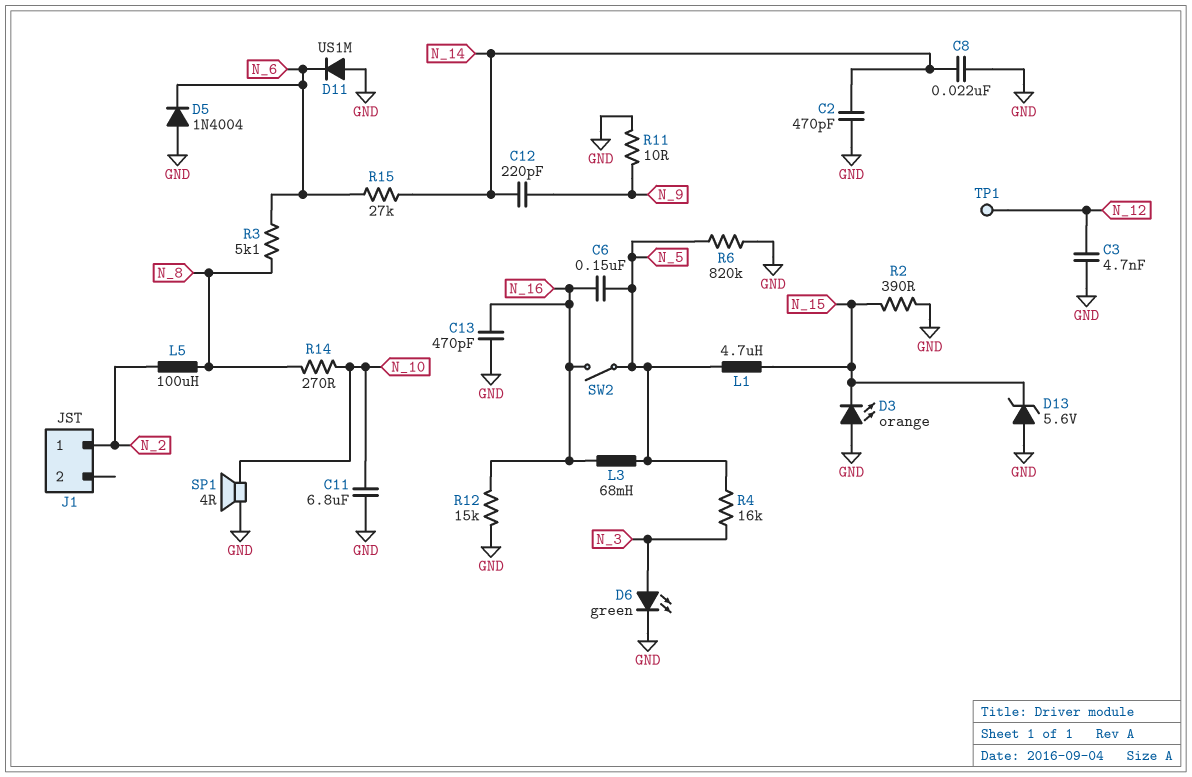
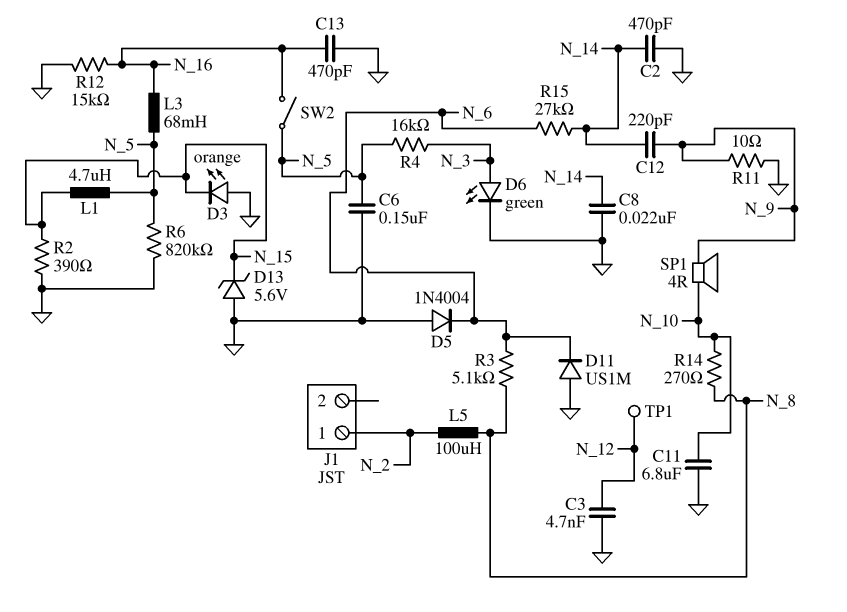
C6: 150nF (N_5, N_16) -> 150nF (GND, N_5)
SP1: speaker 4R (GND, N_10) -> speaker 4R (N_9, N_10)

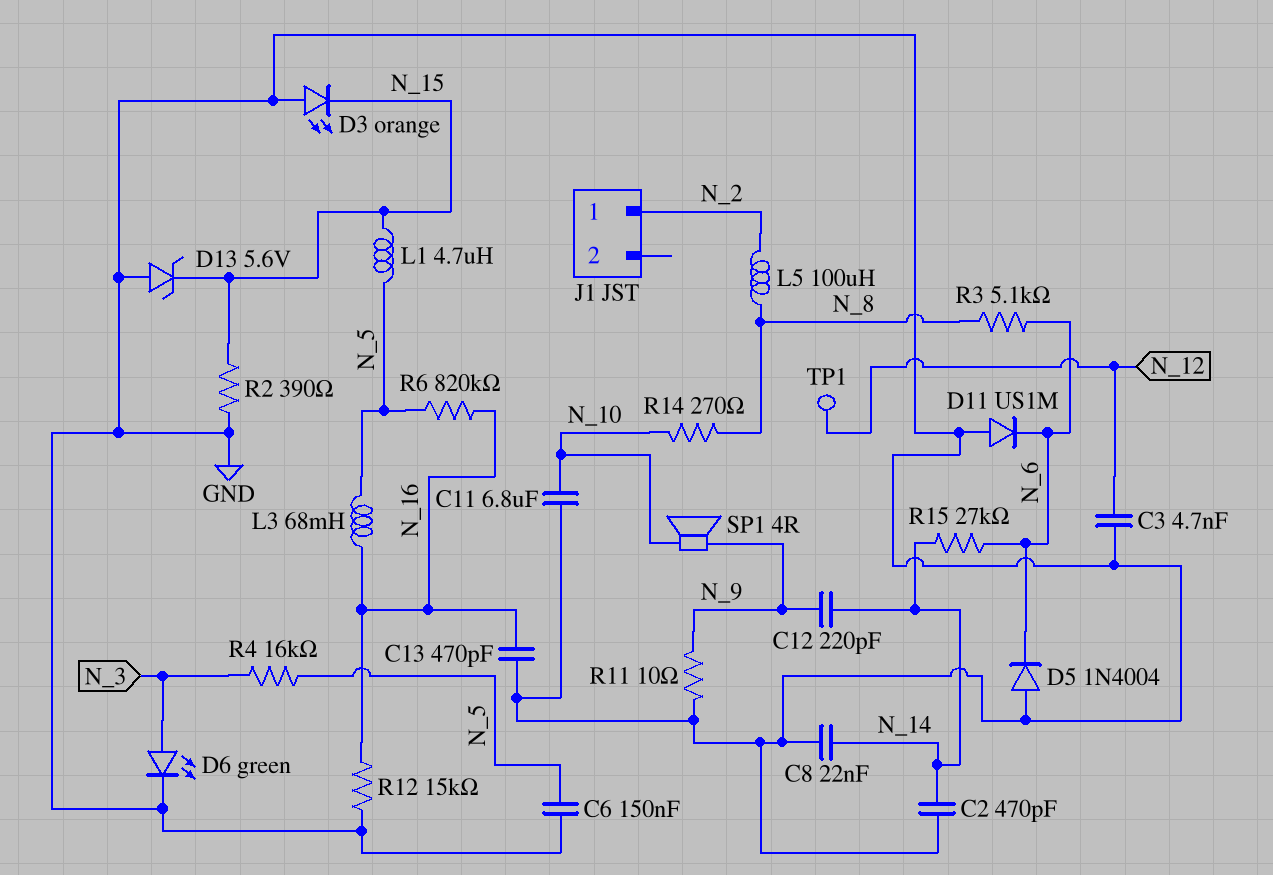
R6: 820k (GND, N_5) -> 820k (N_5, N_16)
SW2: switch (N_5, N_16) -> none

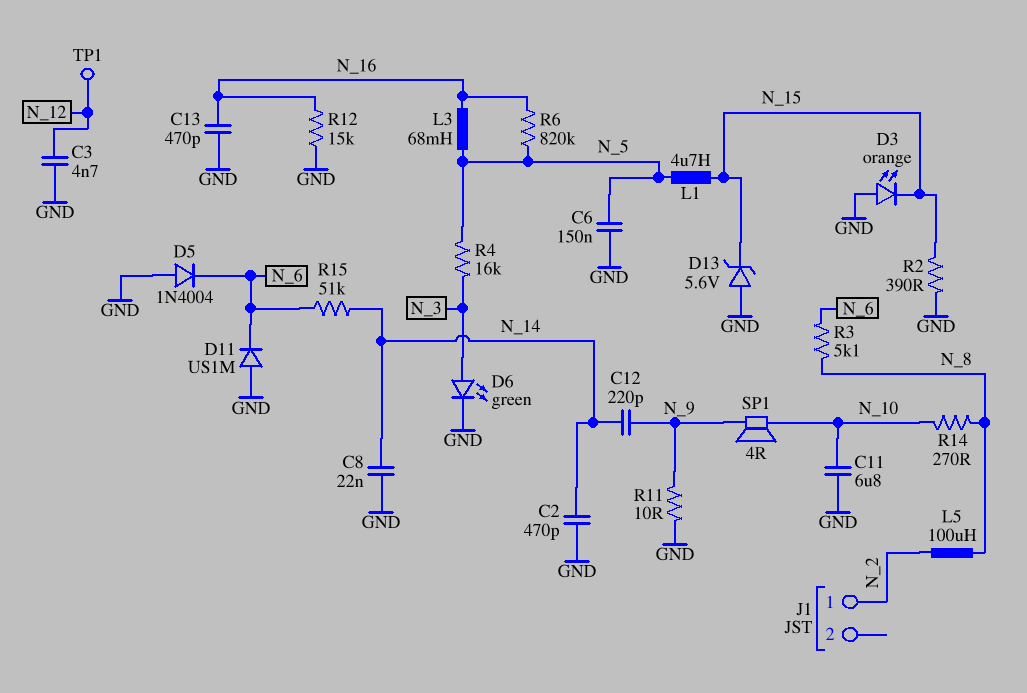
R15: 27k (N_6, N_14) -> 51k (N_6, N_14)

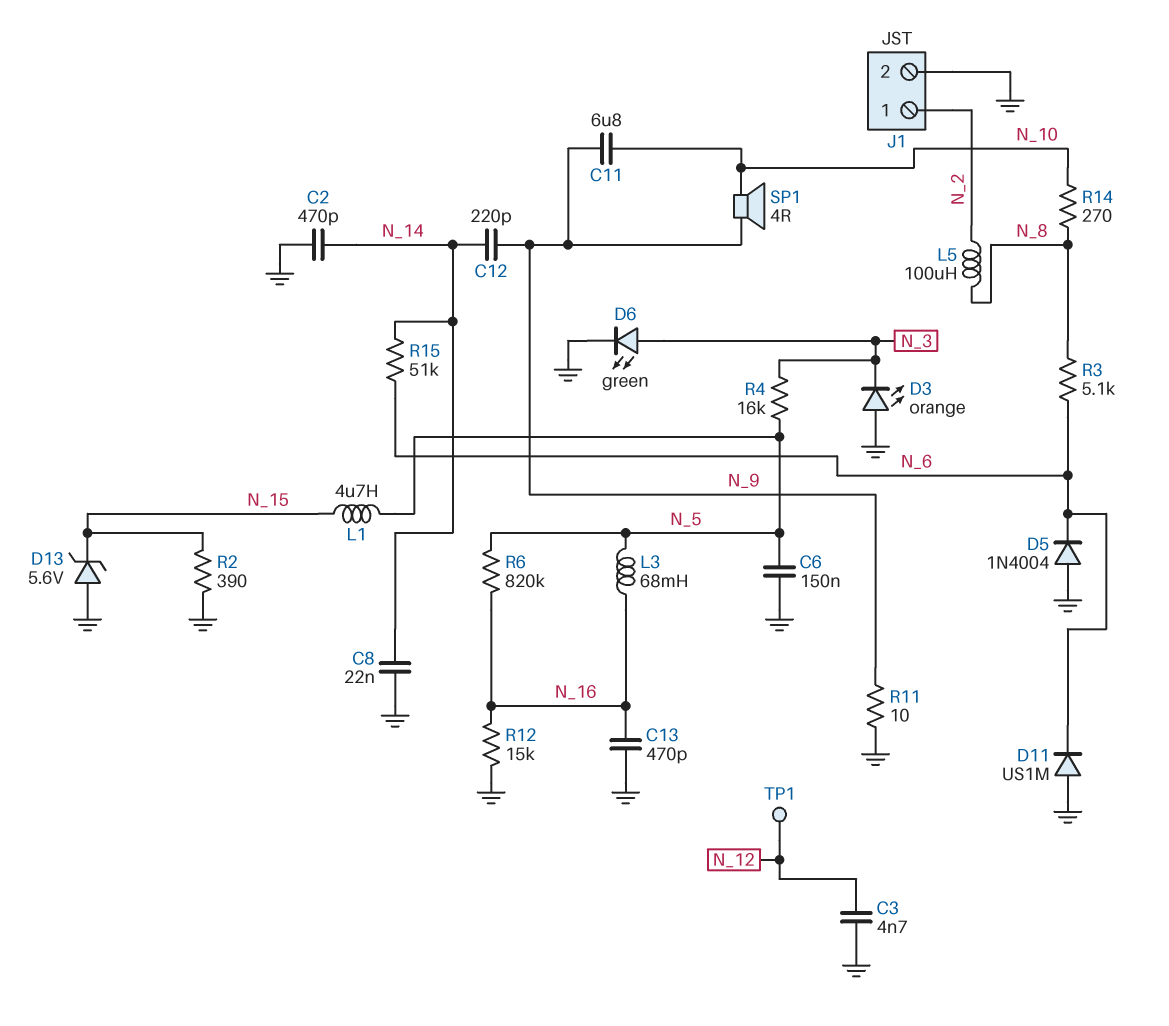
C11: 6.8uF (GND, N_10) -> 6.8uF (N_9, N_10)
D3: LED orange (A GND, K N_15) -> LED orange (A GND, K N_3)
J1 pin 2: none -> GND

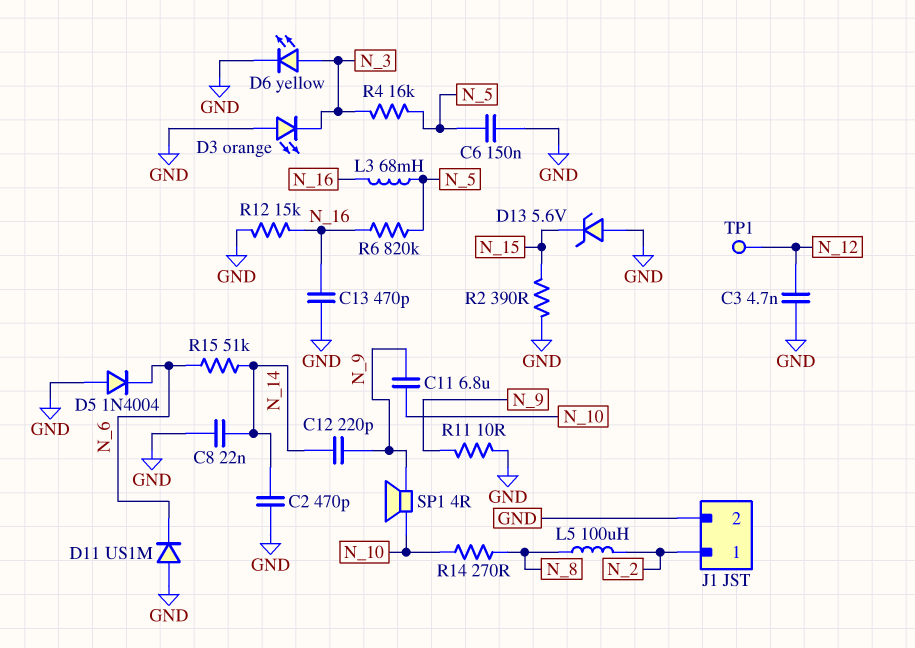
D6: LED green (A N_3, K GND) -> LED yellow (A N_3, K GND)
L1: 4.7uH (N_5, N_15) -> none
R3: 5.1k (N_6, N_8) -> none

